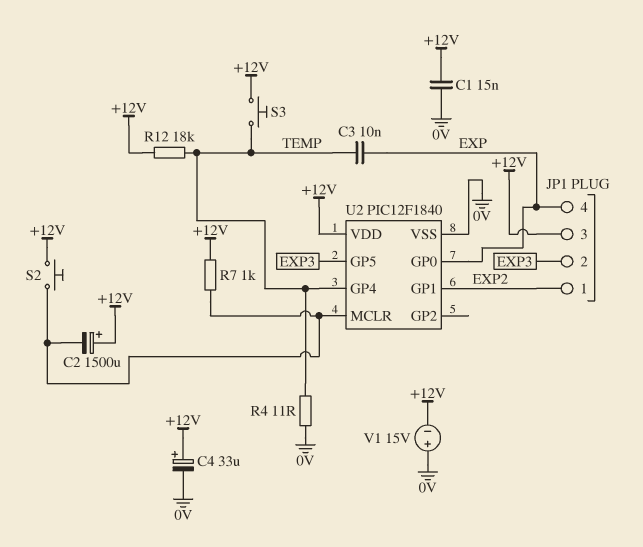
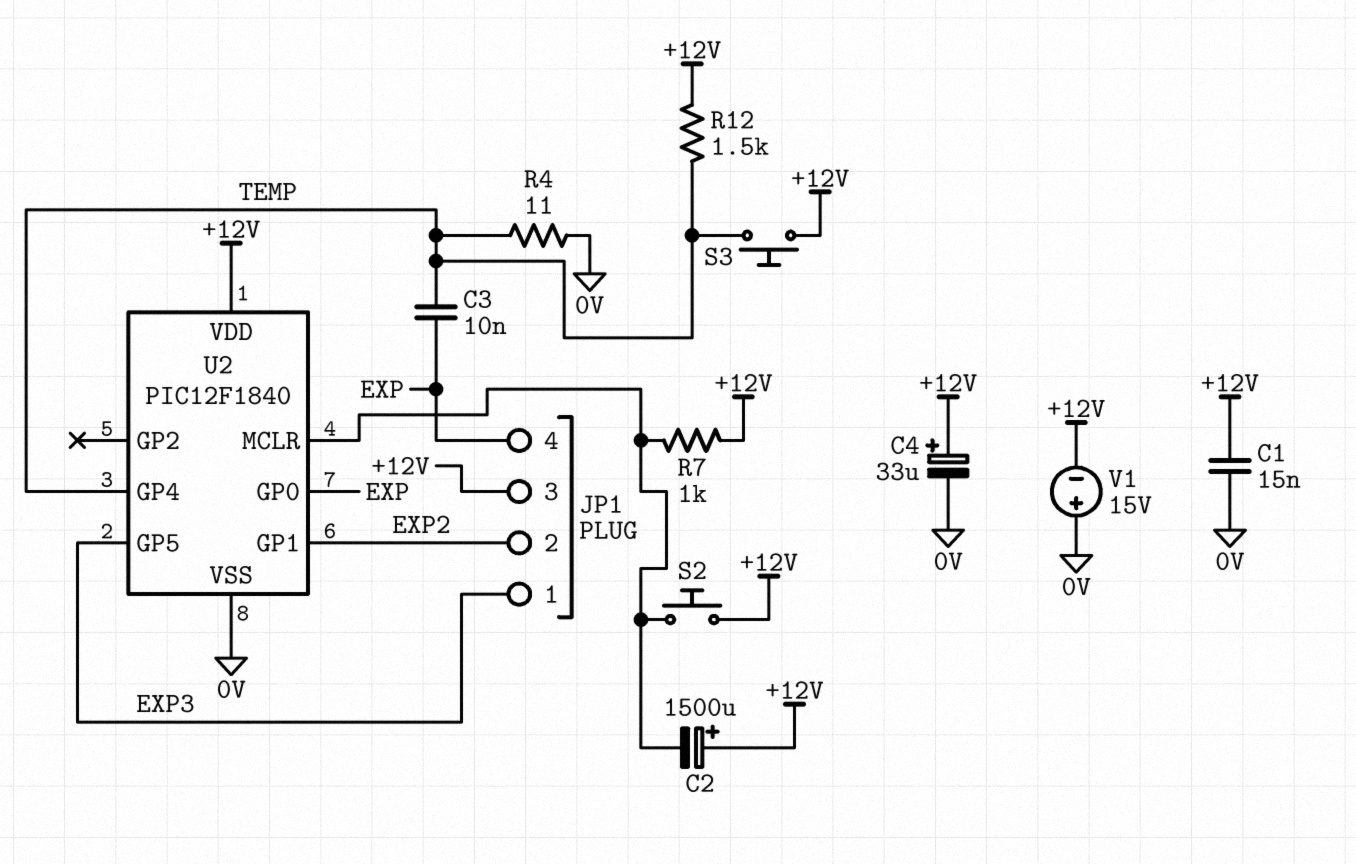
JP1 pin 1: EXP2 -> EXP3
JP1 pin 2: EXP3 -> EXP2
R12: 18k (+12V, TEMP) -> 1.5k (+12V, TEMP)

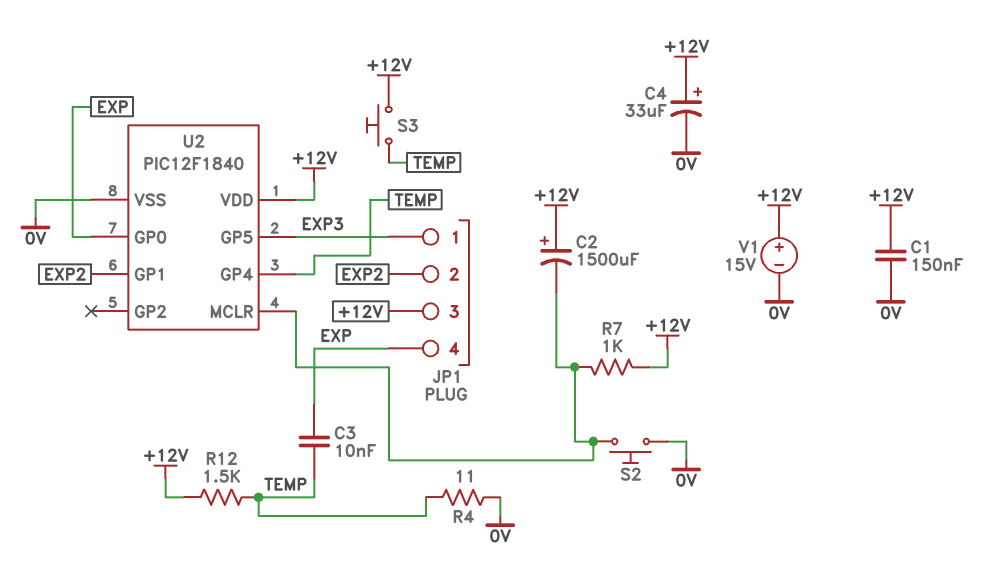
C1: 15nF (+12V, 0V) -> 150nF (+12V, 0V)
S2: button (+12V, U2/MCLR) -> button (0V, U2/MCLR)
V1: 15V (plus 0V, minus +12V) -> 15V (plus +12V, minus 0V)

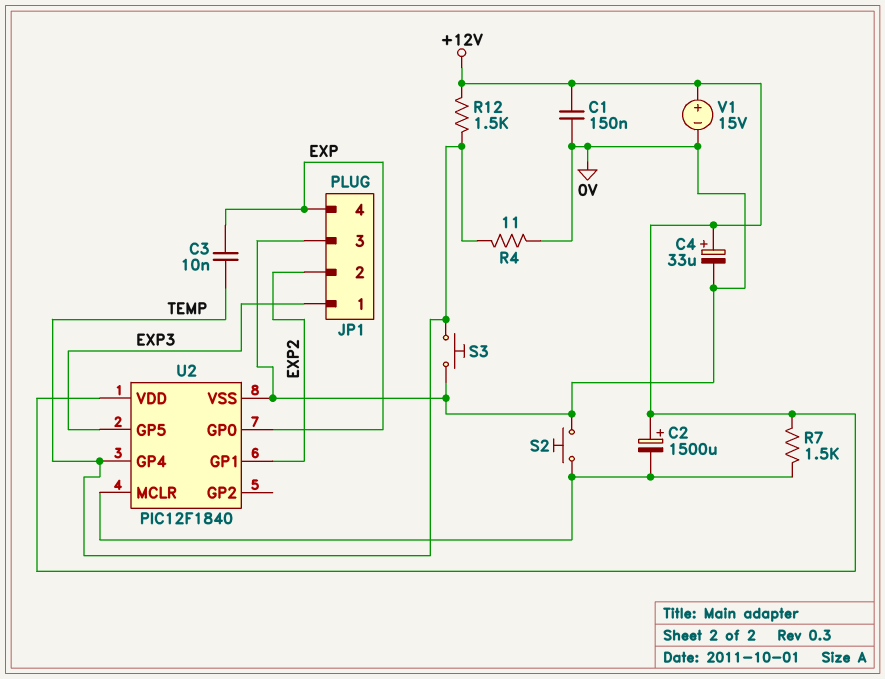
JP1 pin 3: +12V -> 0V
R7: 1k (+12V, U2/MCLR) -> 1.5k (+12V, U2/MCLR)
S3: button (+12V, TEMP) -> button (0V, TEMP)

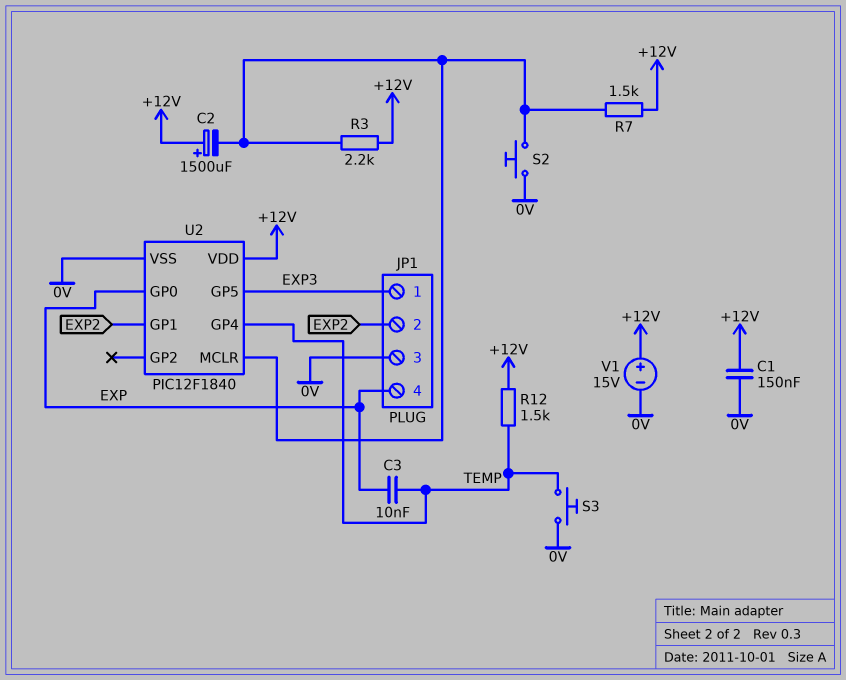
C4: 33uF (plus +12V, minus 0V) -> none
R3: none -> 2.2k (+12V, U2/MCLR)
R4: 11 (0V, TEMP) -> none

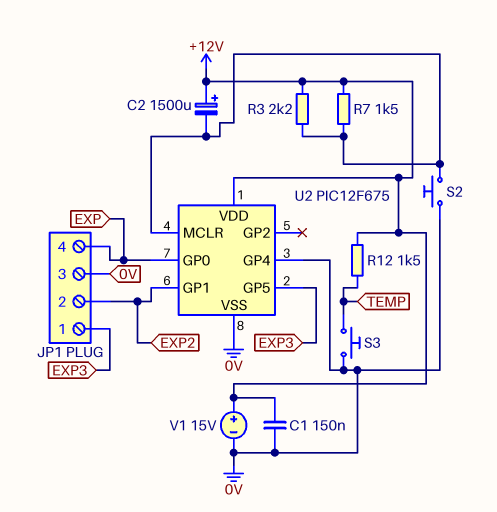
C3: 10nF (EXP, TEMP) -> none
U2: PIC12F1840 -> PIC12F675
U2 pin GP4: TEMP -> 0V

